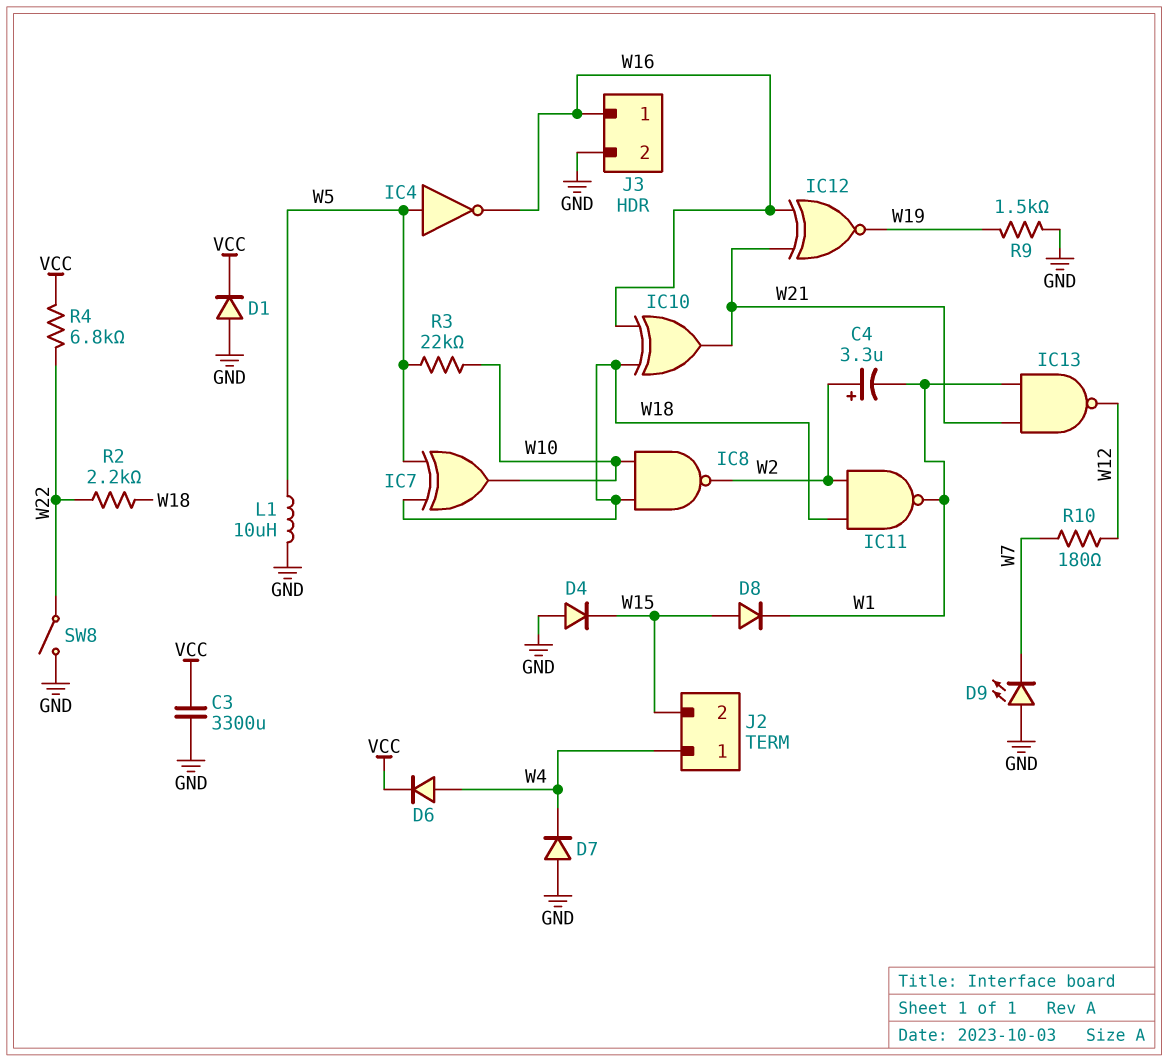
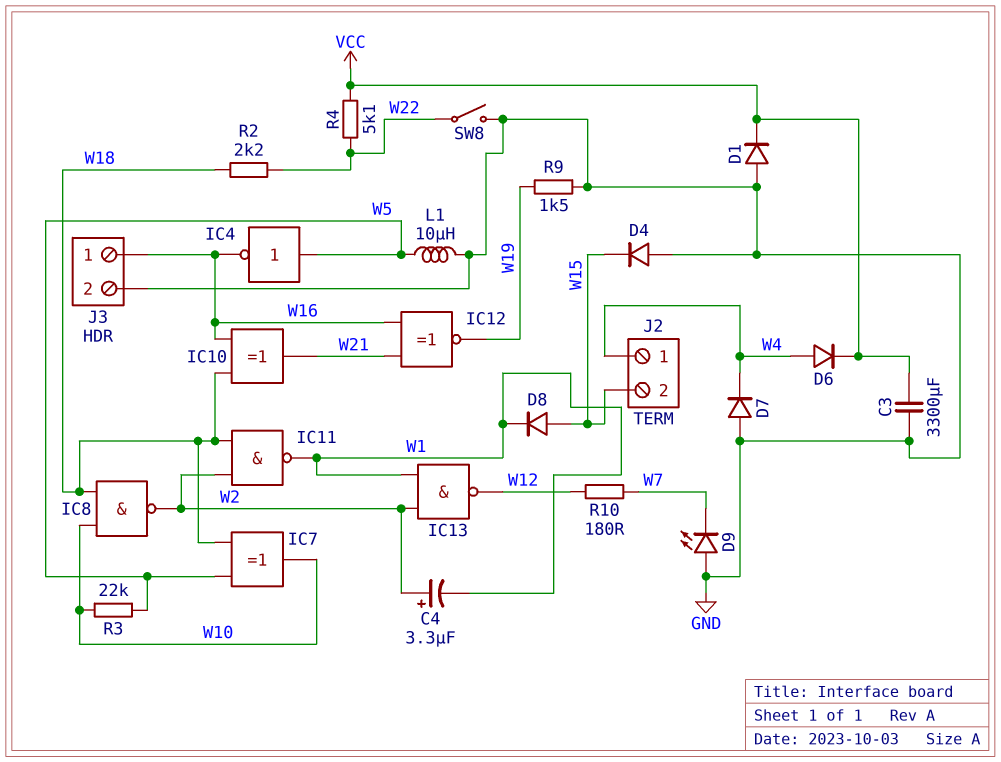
IC13: NAND (in W1, in W21, out W12) -> NAND (in W1, in W2, out W12)
R4: 6.8k (VCC, W22) -> 5.1k (VCC, W22)

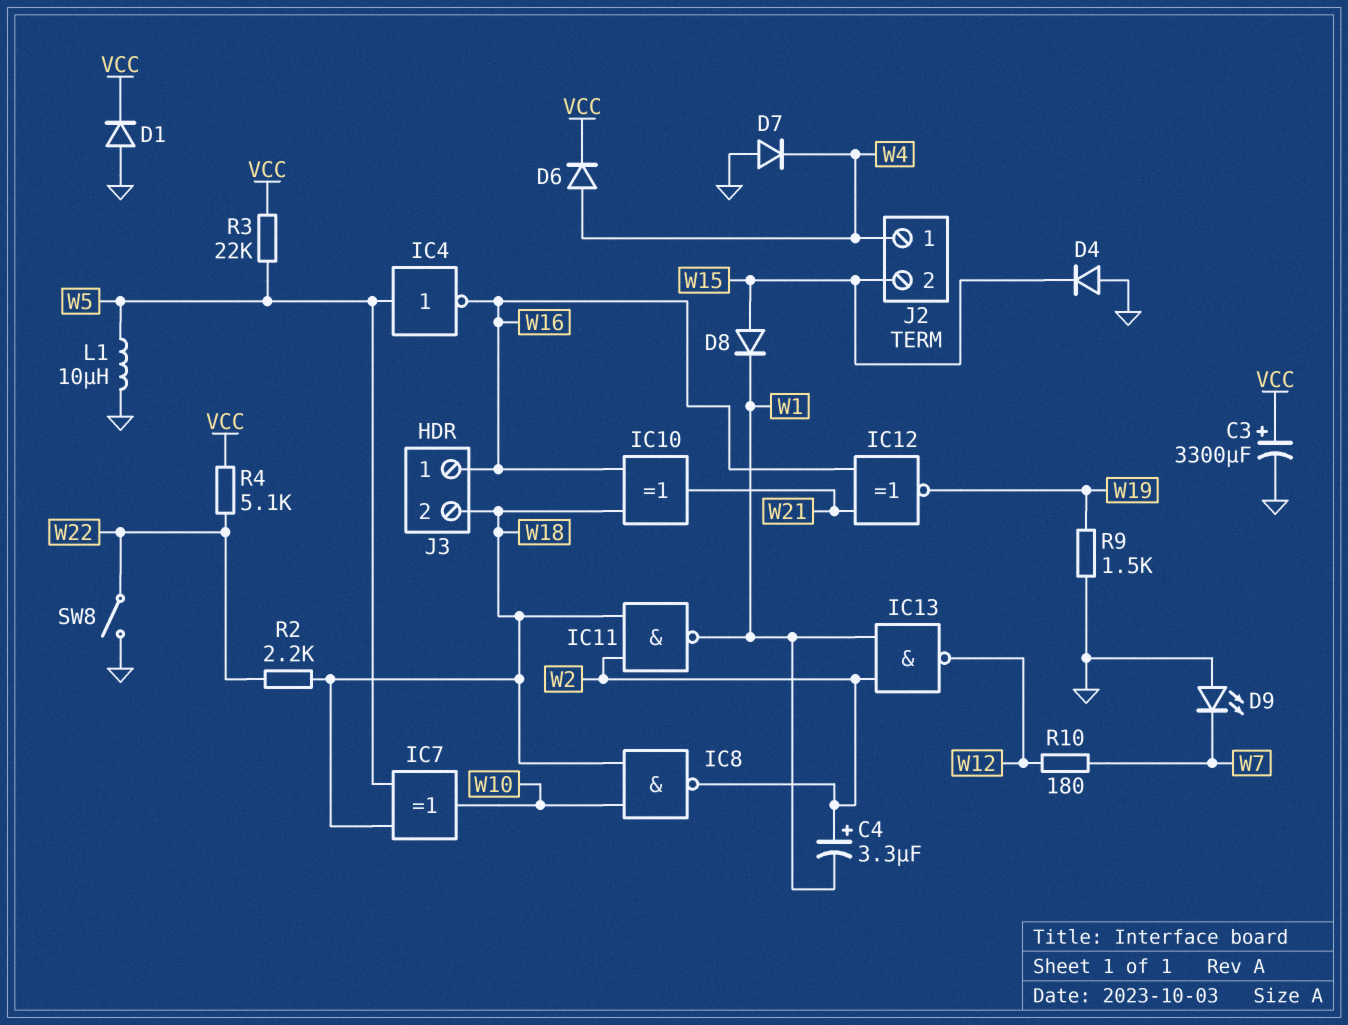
C3: 3300uF (GND, VCC) -> 3300uF (plus VCC, minus GND)
J3 pin 2: GND -> W18
R3: 22k (W5, W10) -> 22k (VCC, W5)

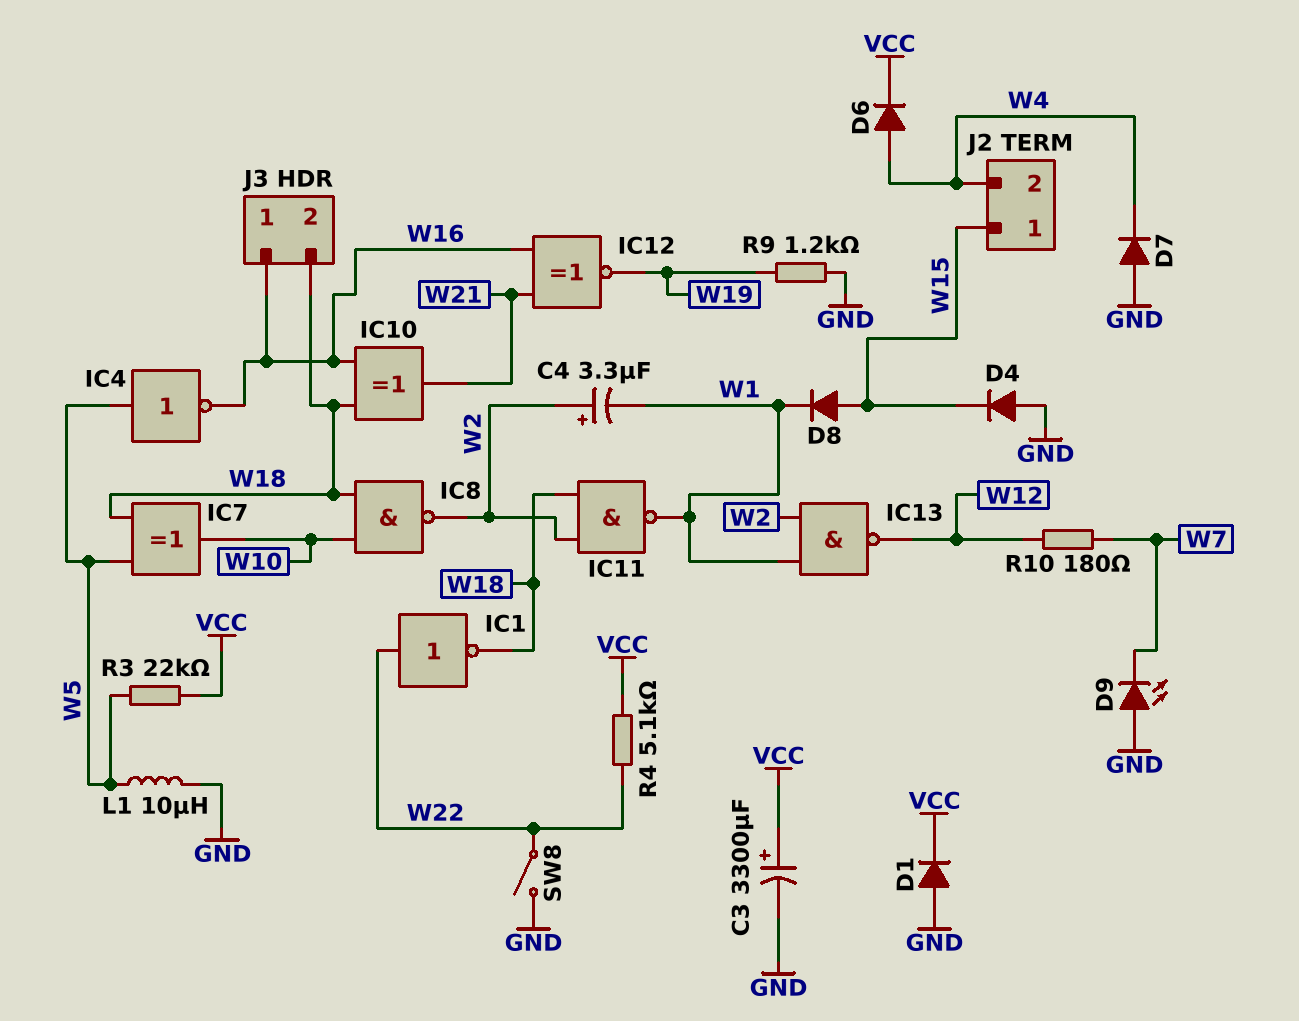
IC1: none -> NOT (in W22, out W18)
J2 pin 1: W4 -> W15
J2 pin 2: W15 -> W4
R2: 2.2k (W18, W22) -> none
R9: 1.5k (GND, W19) -> 1.2k (GND, W19)

